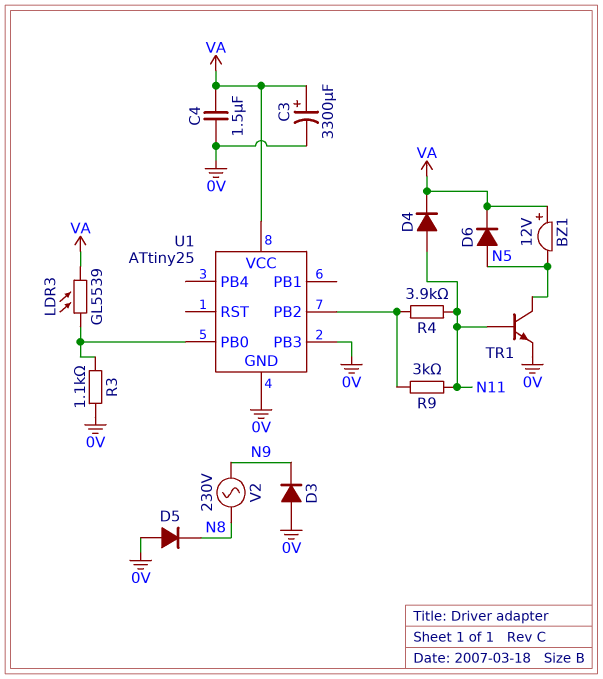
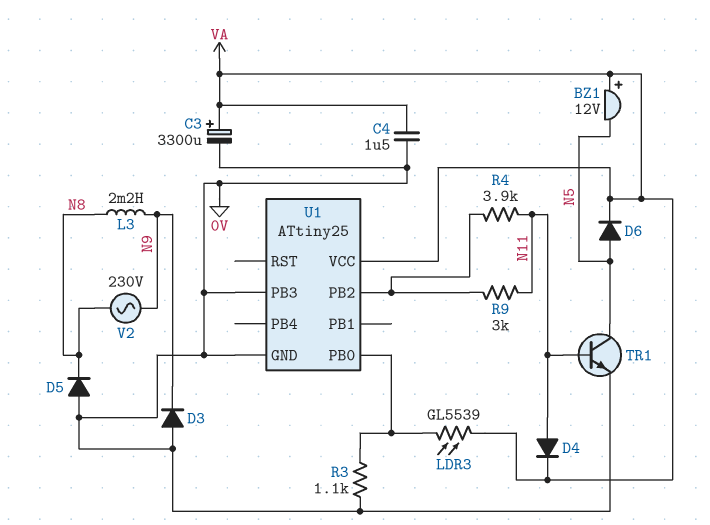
L3: none -> 2.2mH (N8, N9)

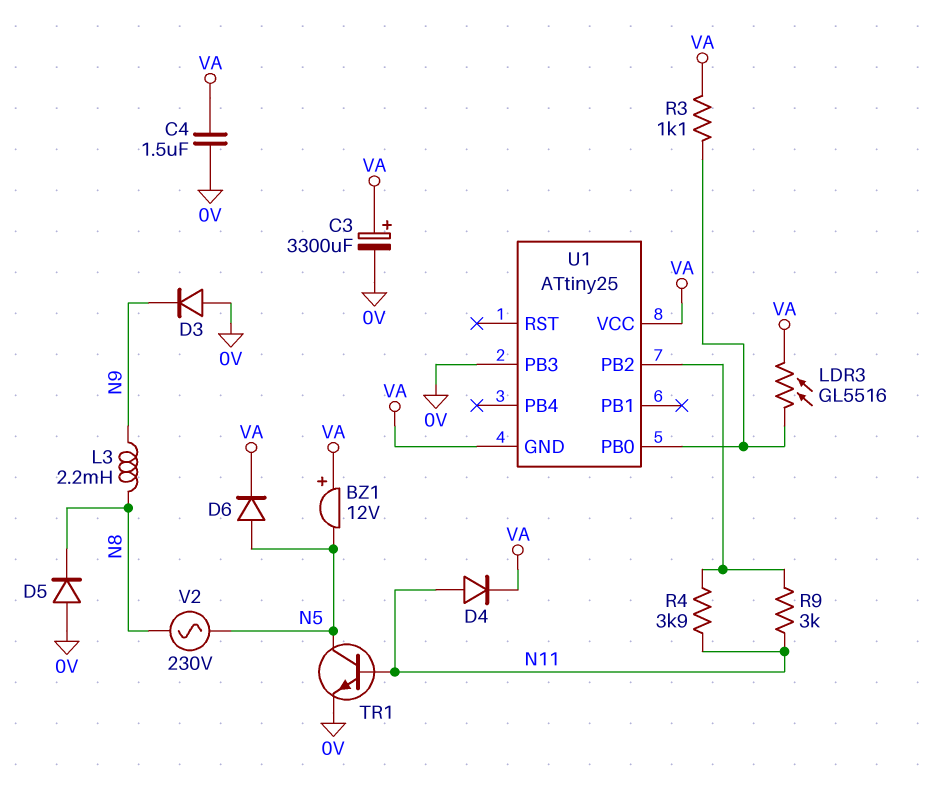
LDR3: GL5539 (U1/PB0, VA) -> GL5516 (U1/PB0, VA)
R3: 1.1k (0V, U1/PB0) -> 1.1k (U1/PB0, VA)
U1 pin GND: 0V -> VA
V2: AC 230V (N8, N9) -> AC 230V (N5, N8)

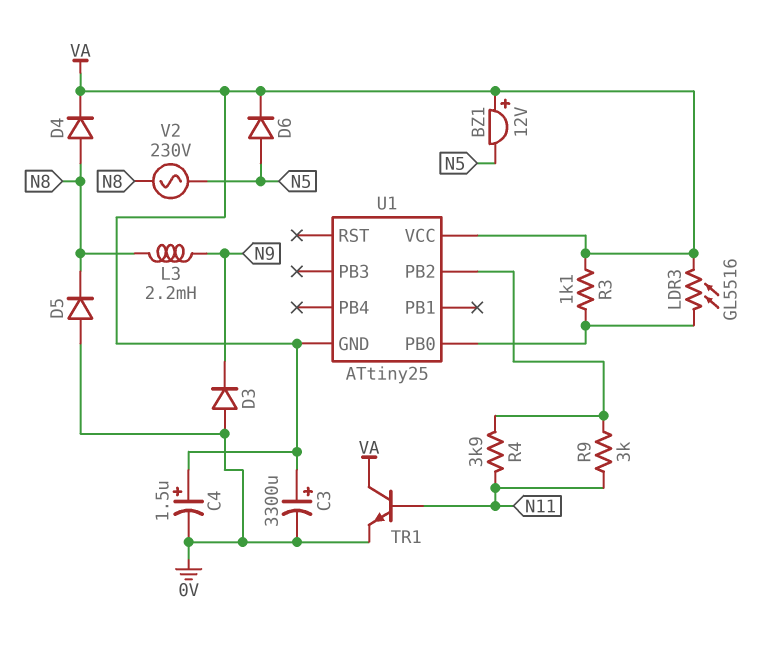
C4: 1.5uF (0V, VA) -> 1.5uF (plus VA, minus 0V)
D4: diode (A N11, K VA) -> diode (A N8, K VA)
TR1: NPN (B N11, C N5, E 0V) -> NPN (B N11, C VA, E 0V)
U1 pin PB3: 0V -> none

